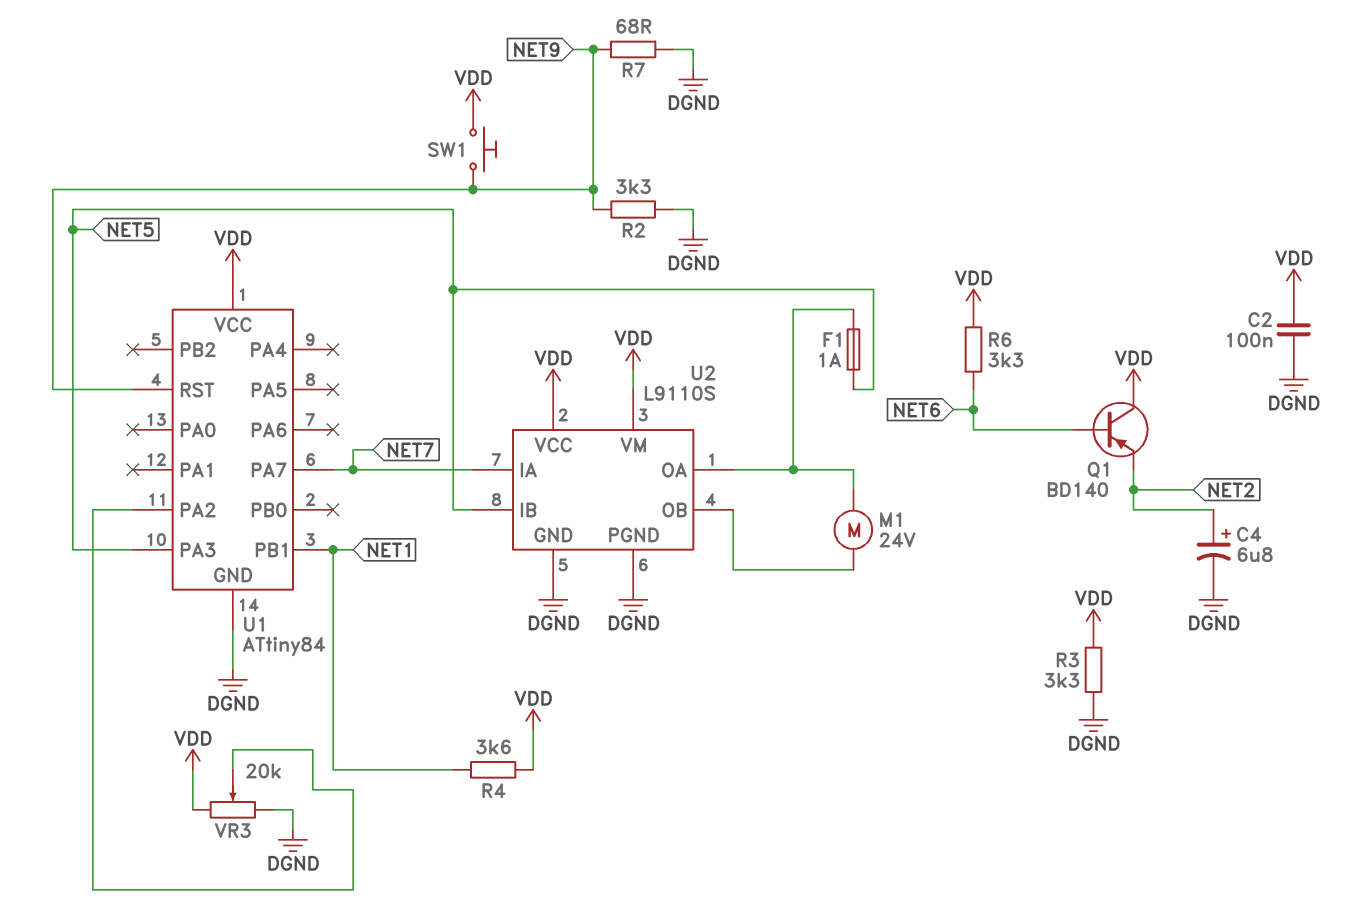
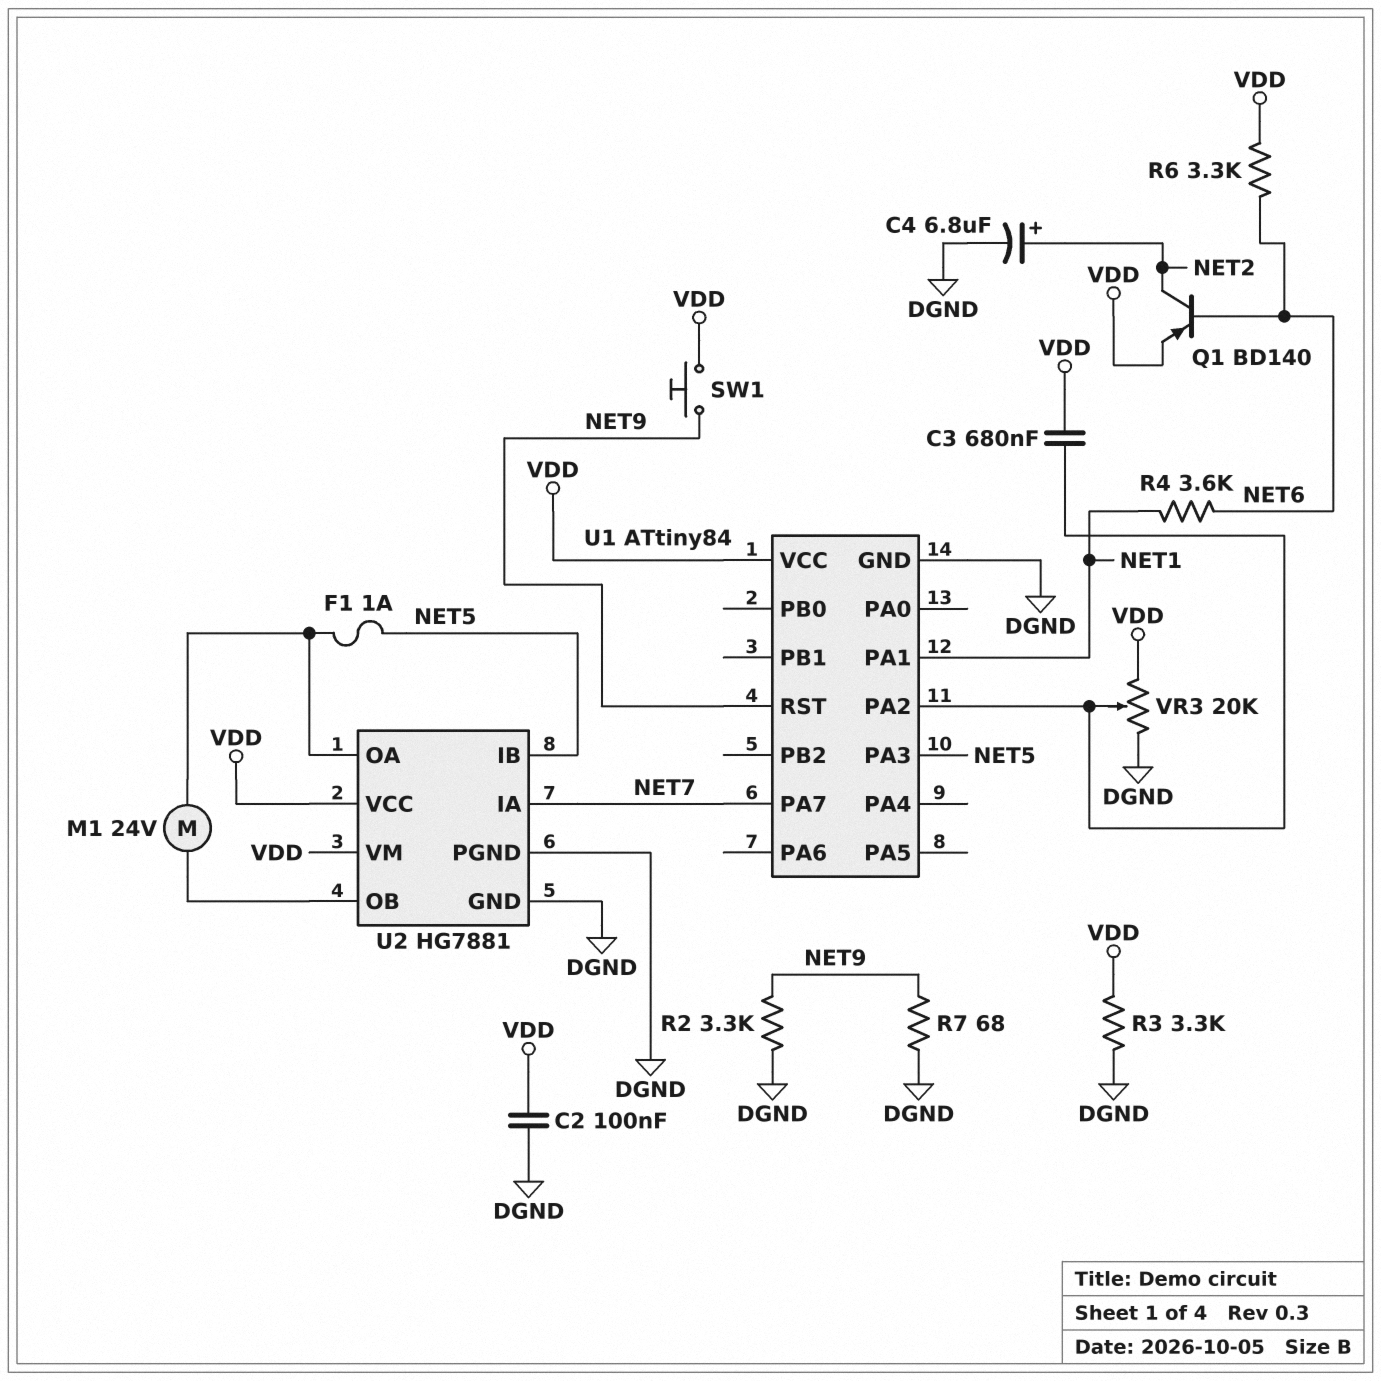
C3: none -> 680nF (U1/PA2, VDD)
Q1: PNP BD140 (B NET6, C VDD, E NET2) -> PNP BD140 (B NET6, C NET2, E VDD)
R4: 3.6k (NET1, VDD) -> 3.6k (NET1, NET6)
U1 pin PA1: none -> NET1
U1 pin PB1: NET1 -> none
U2: L9110S -> HG7881

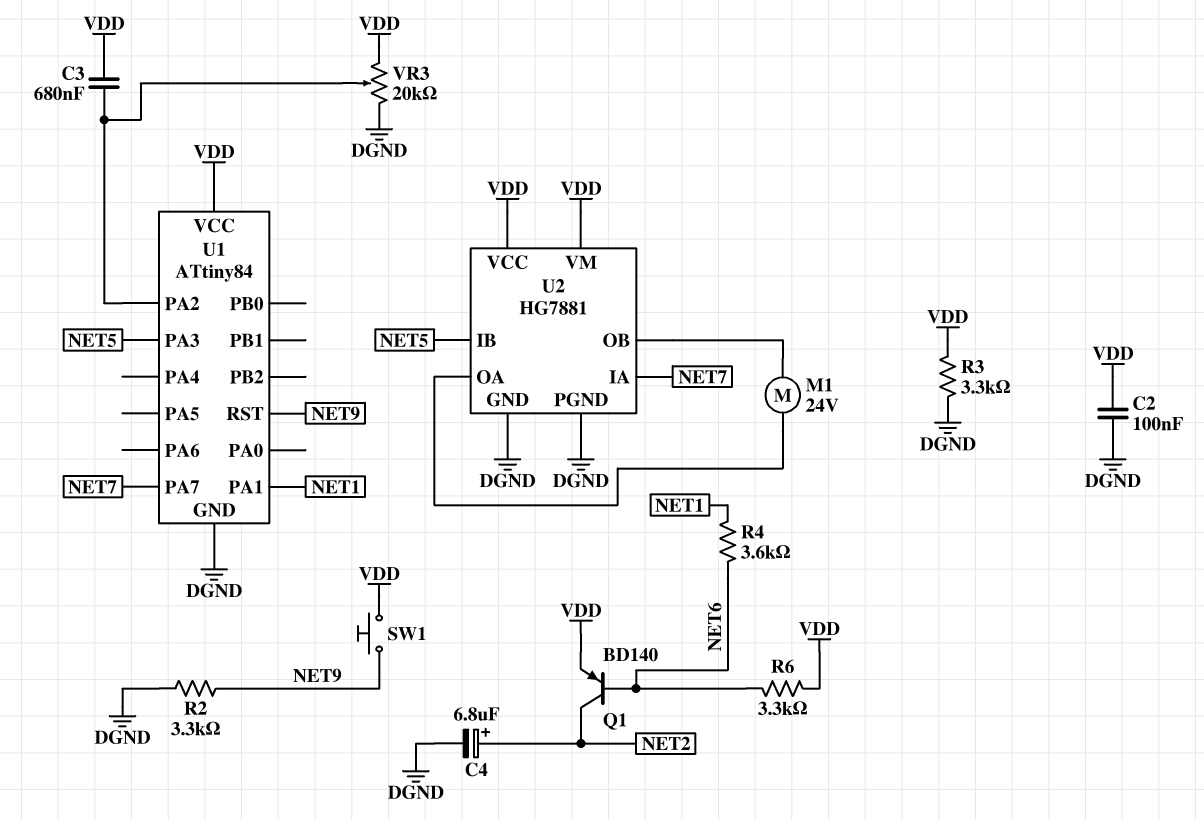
F1: 1A (NET5, U2/OA) -> none
R7: 68 (DGND, NET9) -> none

